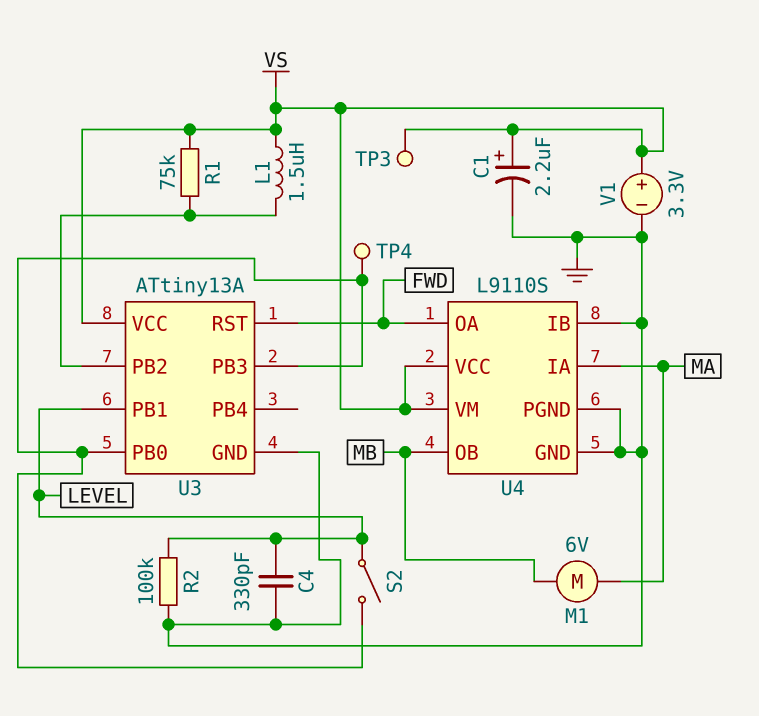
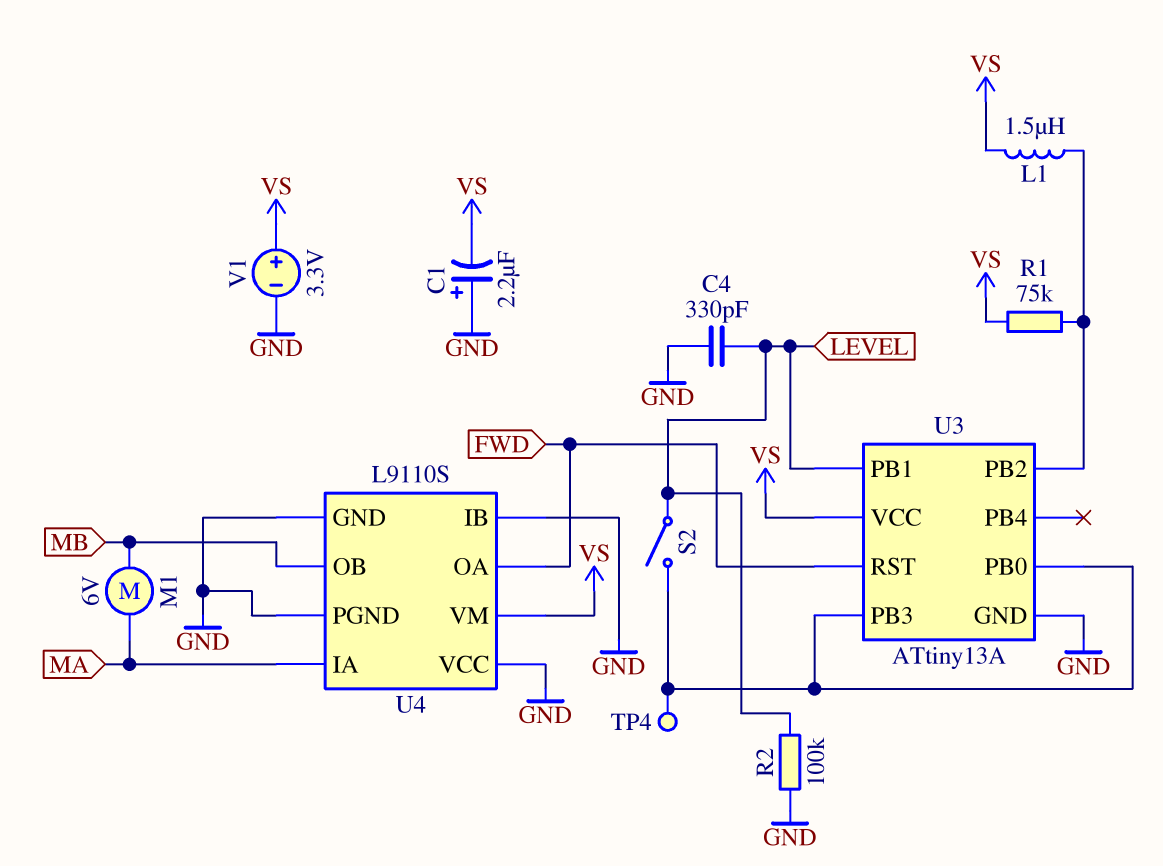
C1: 2.2uF (plus VS, minus GND) -> 2.2uF (plus GND, minus VS)
TP3: test point (VS) -> none
U4 pin VCC: VS -> GND

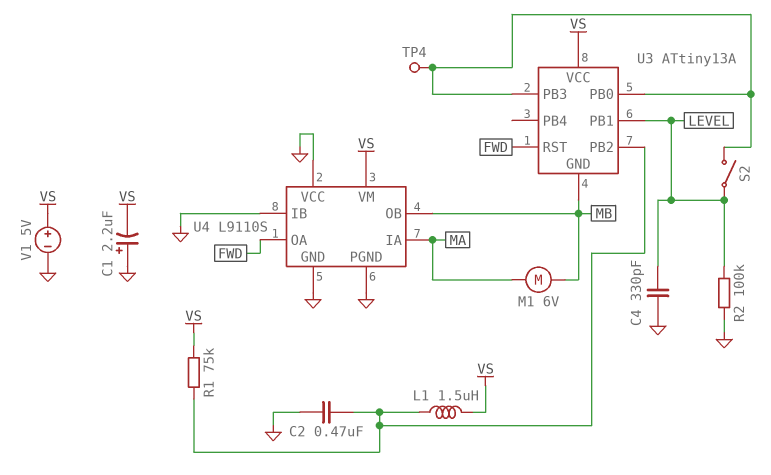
C2: none -> 470nF (GND, U3/PB2)
U3 pin GND: GND -> MB
V1: 3.3V (plus VS, minus GND) -> 5V (plus VS, minus GND)

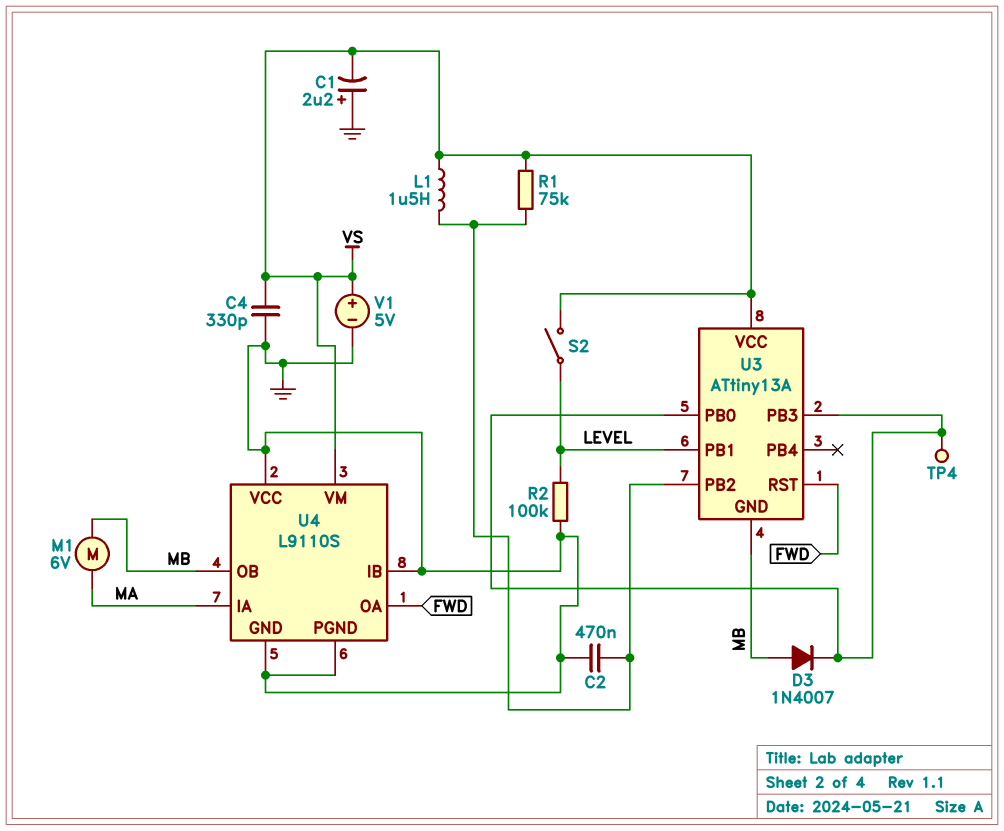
C4: 330pF (GND, LEVEL) -> 330pF (GND, VS)
D3: none -> diode 1N4007 (A MB, K U3/PB0)
S2: switch (LEVEL, U3/PB0) -> switch (LEVEL, VS)

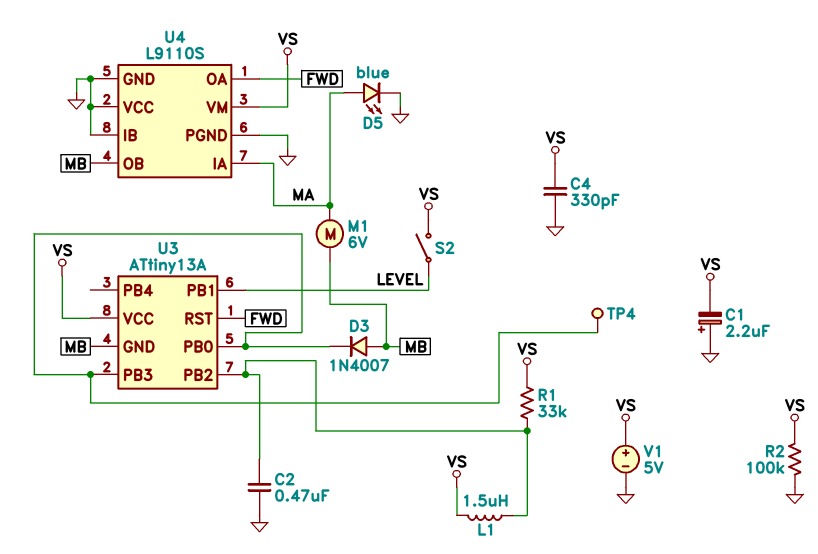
D5: none -> LED blue (A MA, K GND)
R1: 75k (U3/PB2, VS) -> 33k (U3/PB2, VS)
R2: 100k (GND, LEVEL) -> 100k (GND, VS)

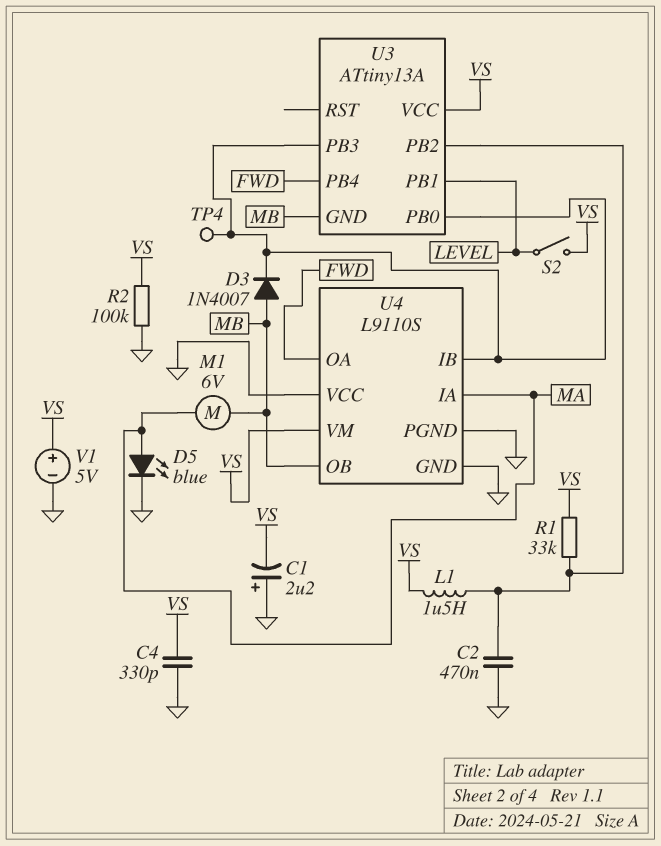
U3 pin PB4: none -> FWD
U3 pin RST: FWD -> none
U4 pin IB: GND -> U3/PB0

